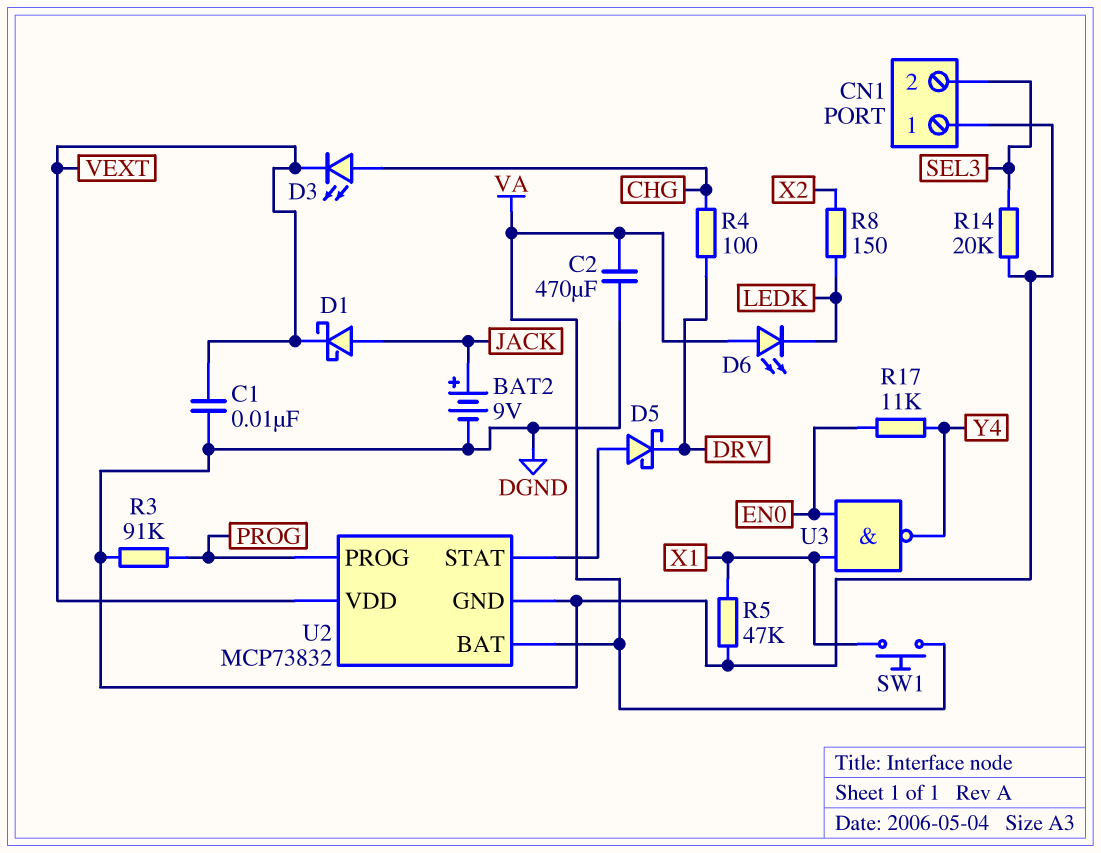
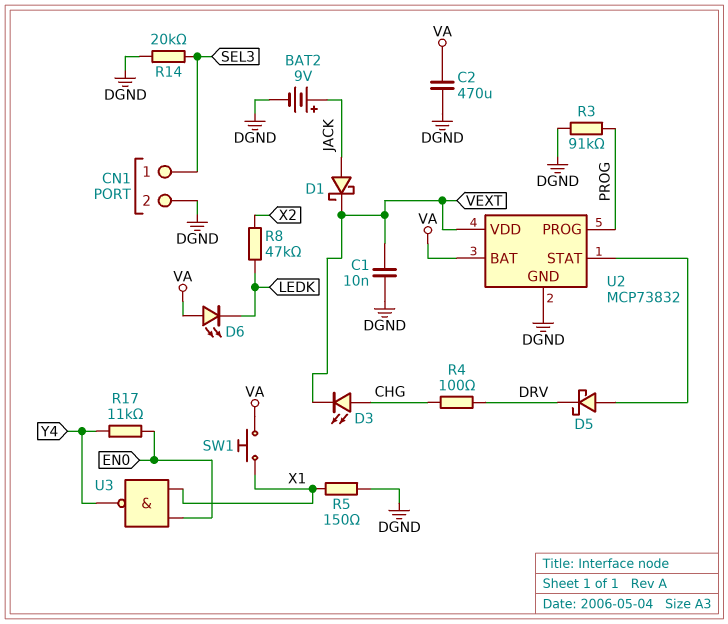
CN1 pin 1: DGND -> SEL3
CN1 pin 2: SEL3 -> DGND
R5: 47k (DGND, X1) -> 150 (DGND, X1)
R8: 150 (LEDK, X2) -> 47k (LEDK, X2)

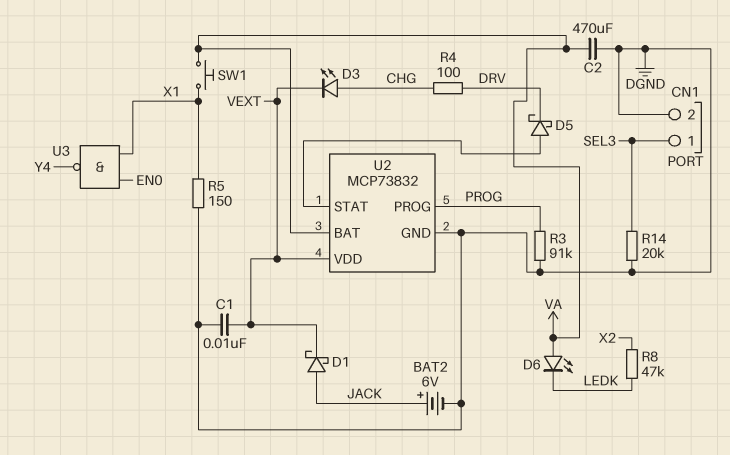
BAT2: 9V (plus JACK, minus DGND) -> 6V (plus JACK, minus DGND)
R17: 11k (EN0, Y4) -> none

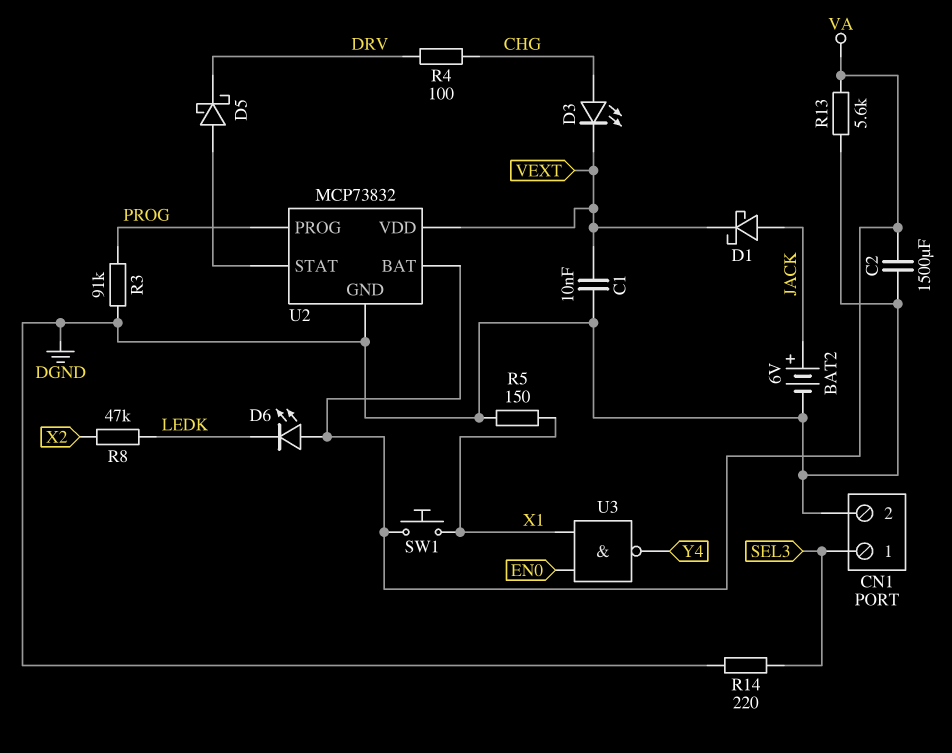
C2: 470uF (DGND, VA) -> 1500uF (DGND, VA)
R13: none -> 5.6k (DGND, VA)
R14: 20k (DGND, SEL3) -> 220 (DGND, SEL3)

